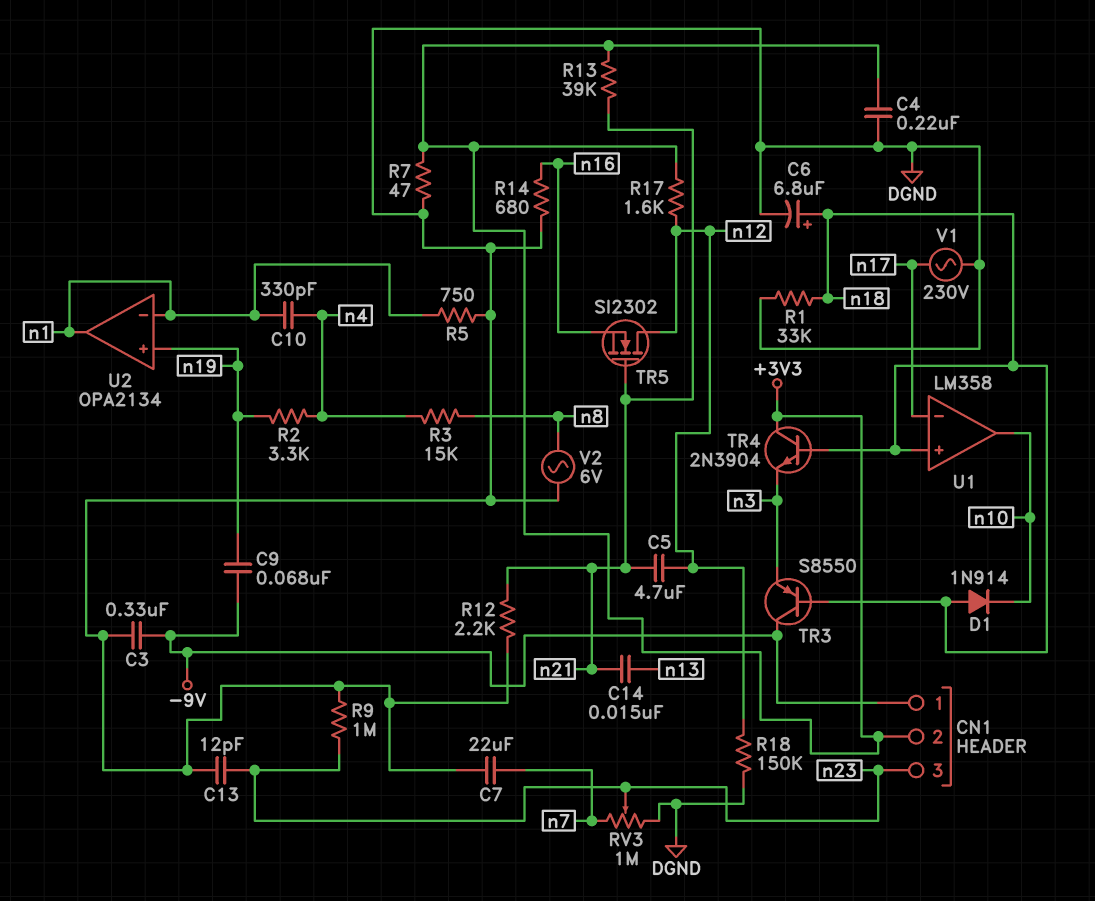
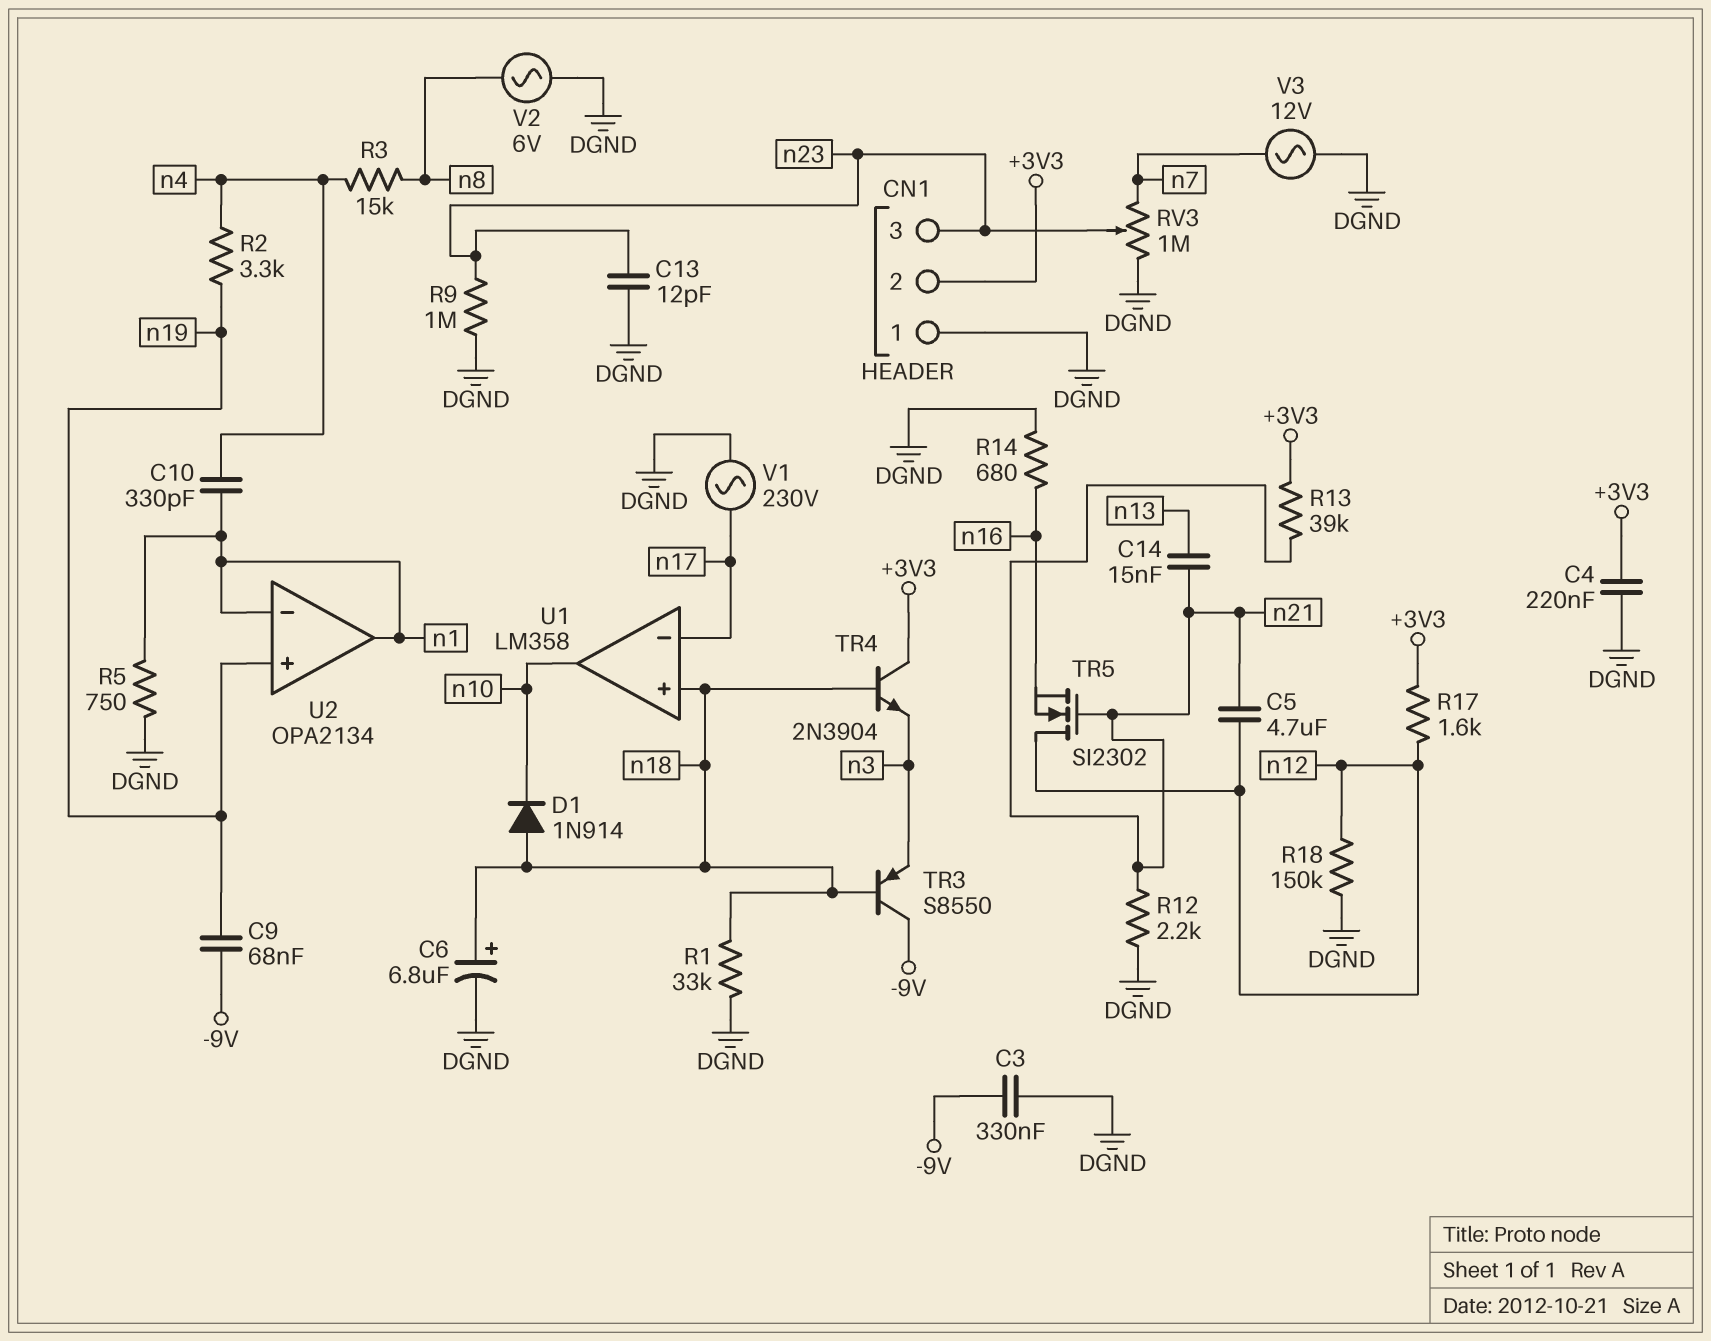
C7: 22uF (DGND, n7) -> none
CN1 pin 1: -9V -> DGND
R7: 47 (+3V3, DGND) -> none
V3: none -> AC 12V (DGND, n7)

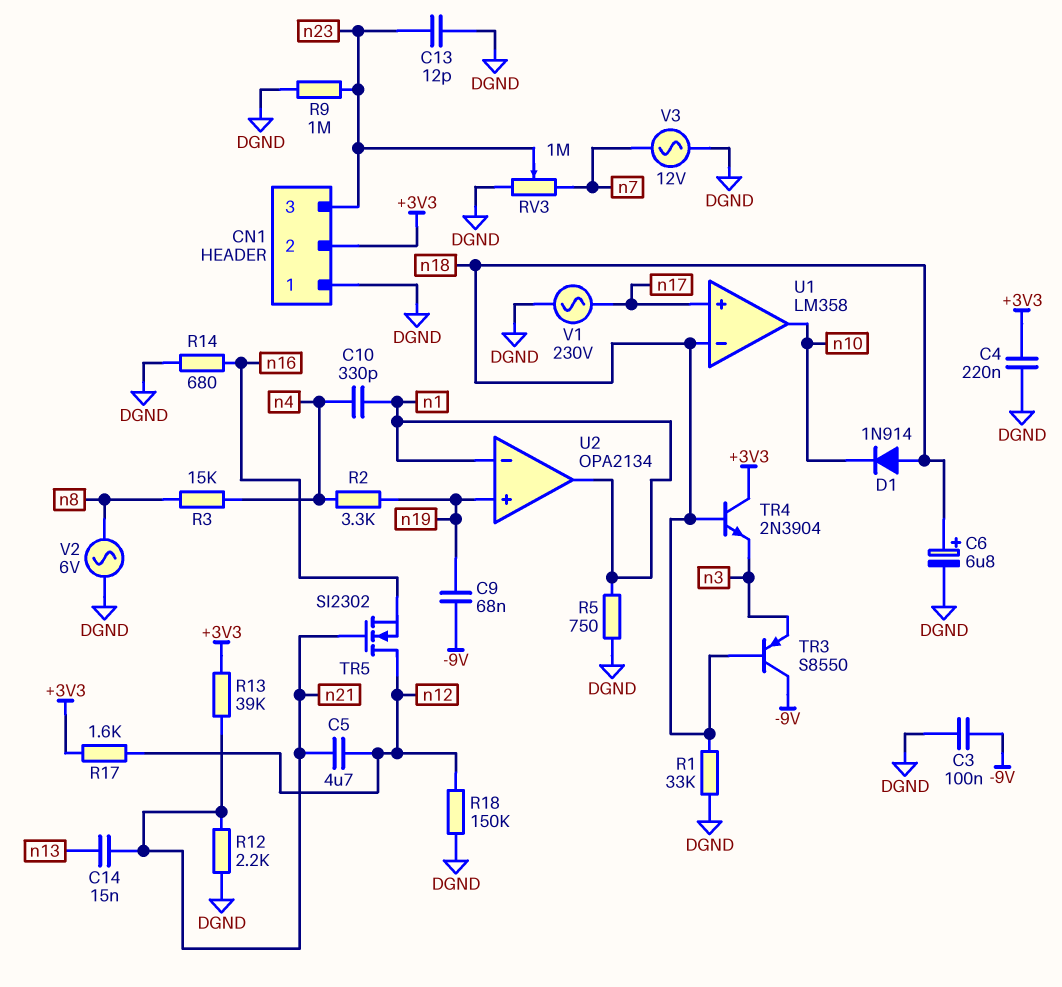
C3: 330nF (-9V, DGND) -> 100nF (-9V, DGND)
U1 pin in+: n18 -> n17
U1 pin in-: n17 -> n18

